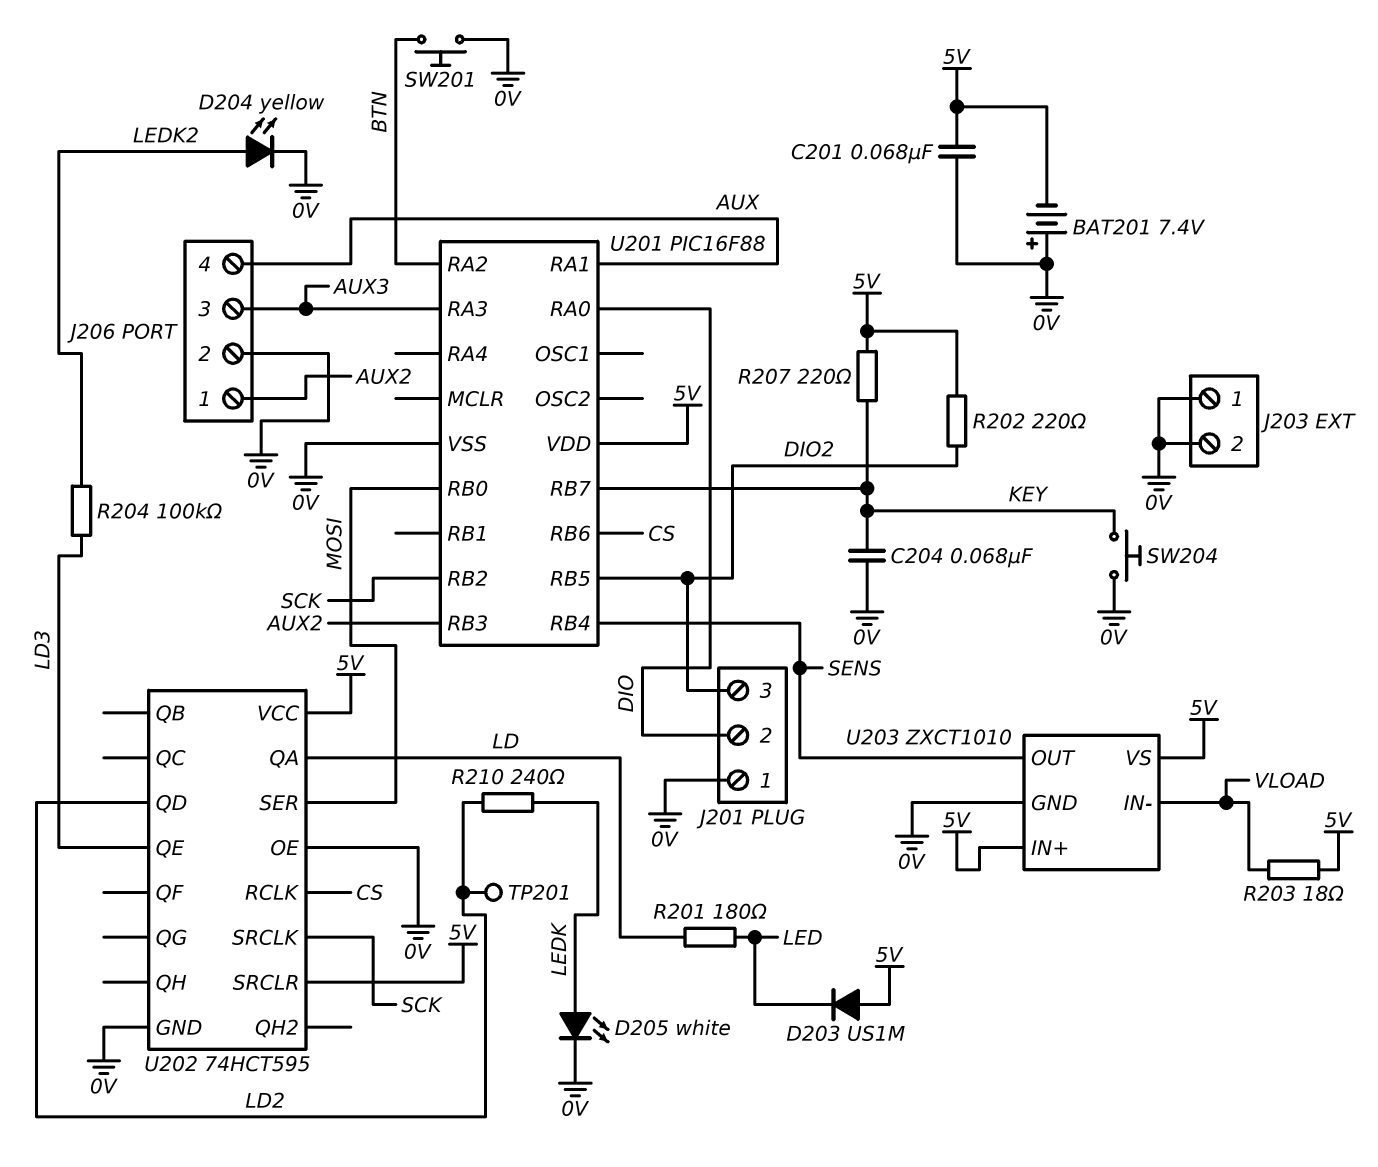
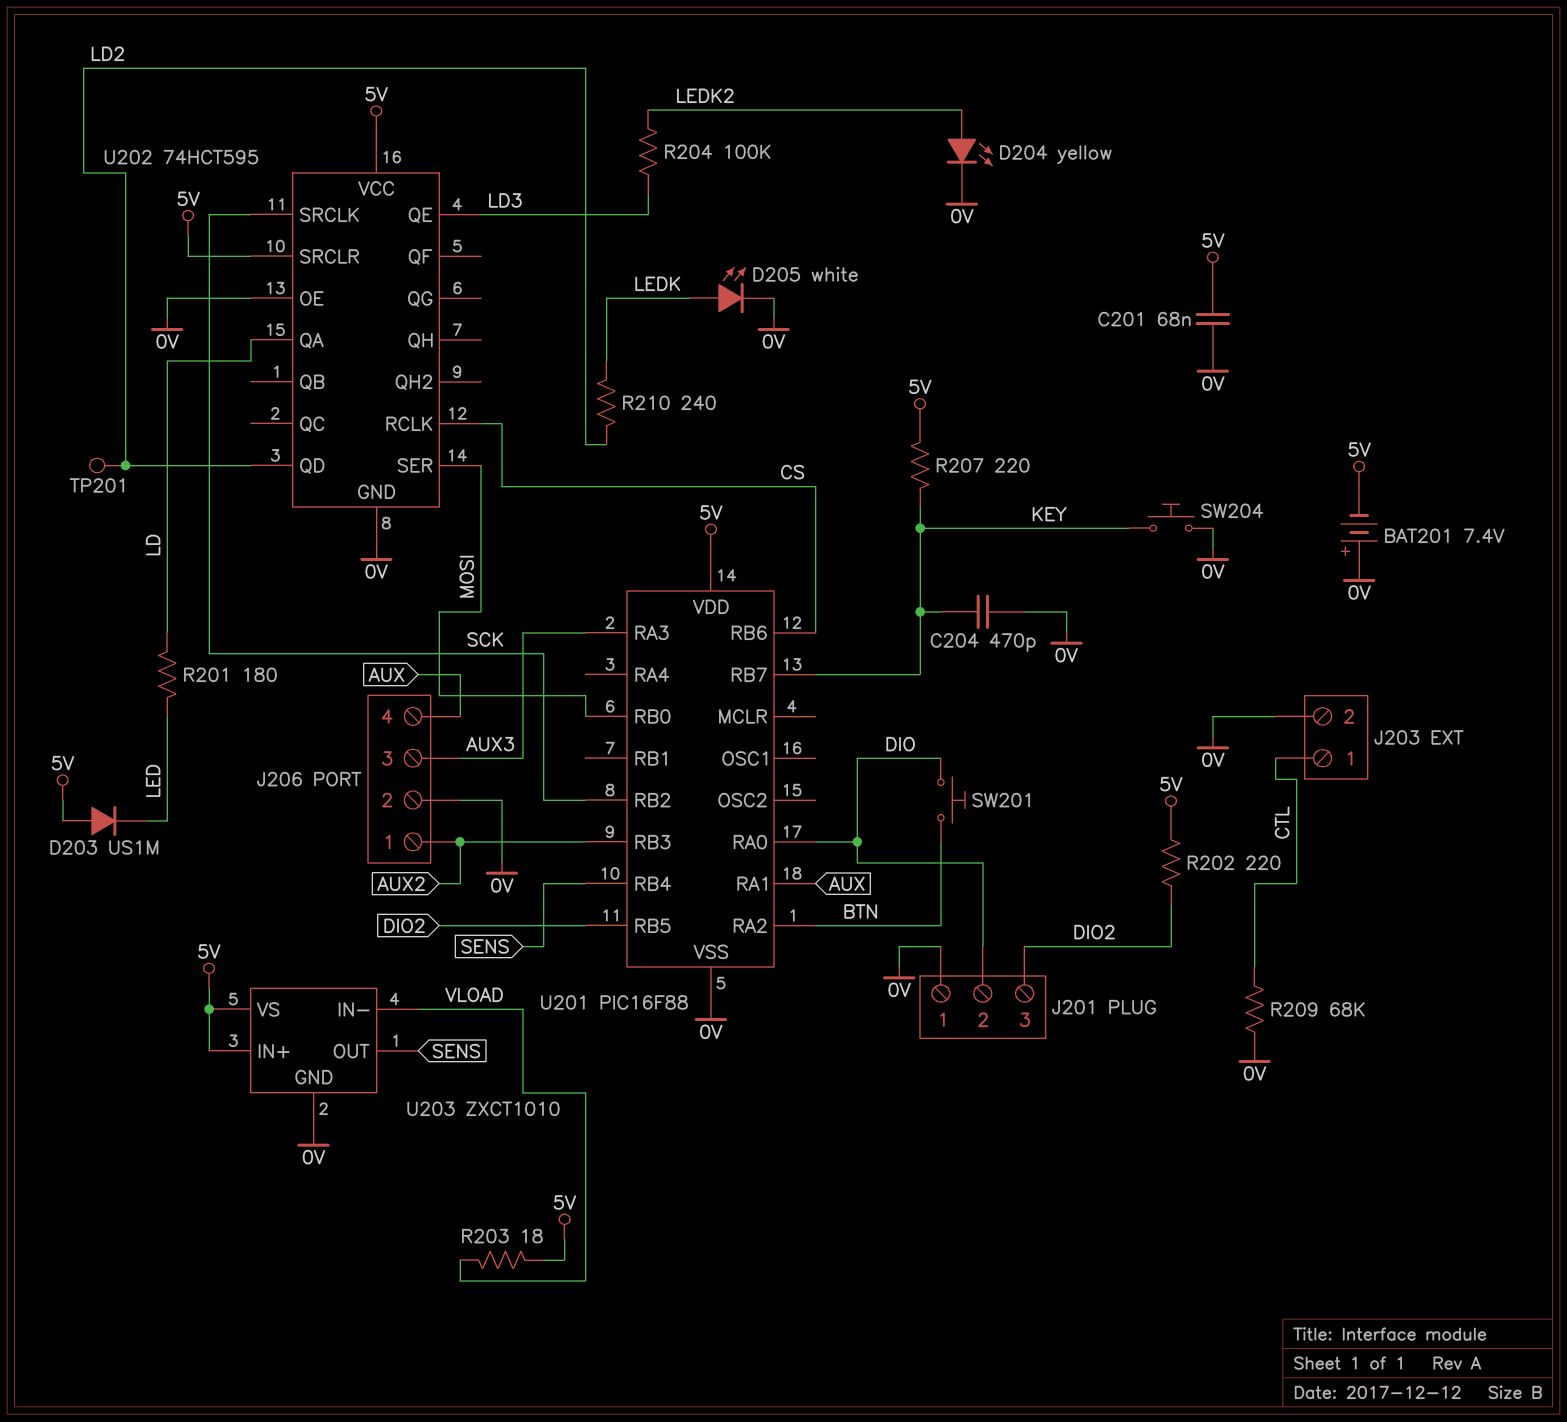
C204: 68nF (0V, KEY) -> 470pF (0V, KEY)
J203 pin 1: 0V -> CTL
R209: none -> 68k (0V, CTL)
SW201: button (0V, BTN) -> button (BTN, DIO)

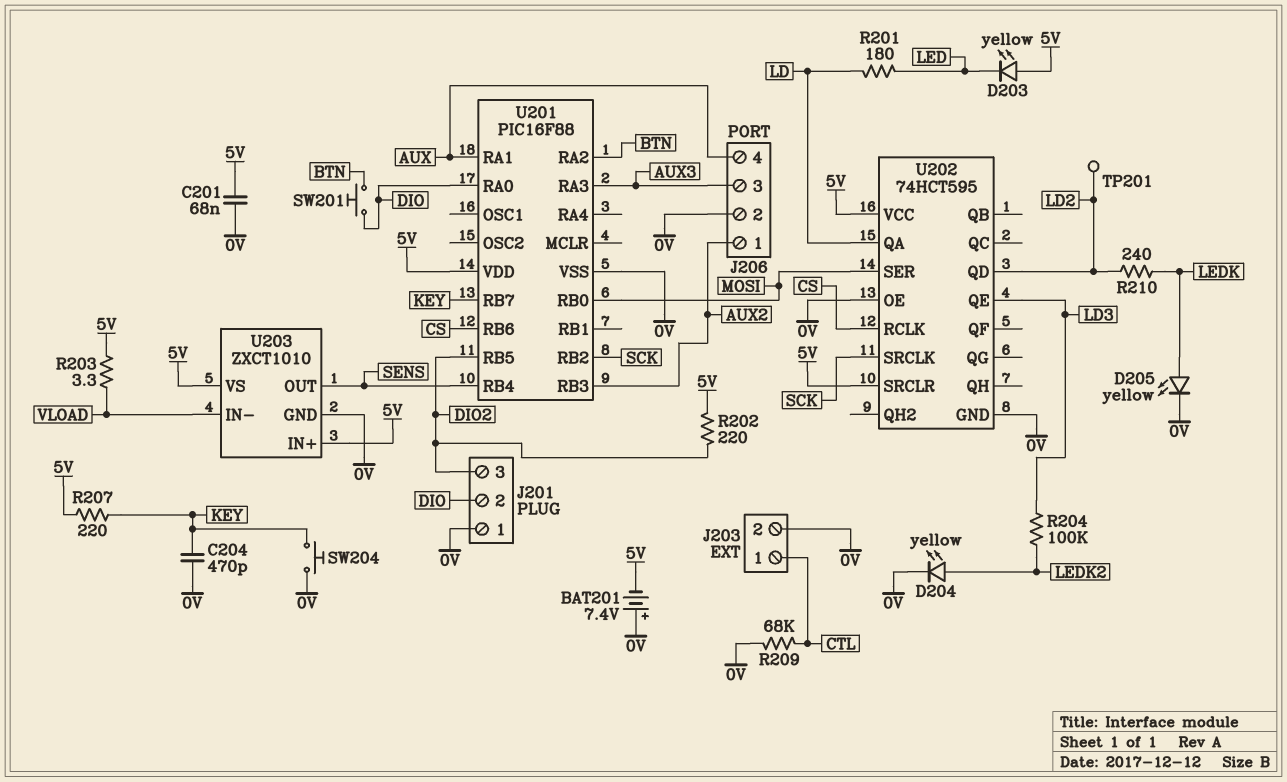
D203: diode US1M (A 5V, K LED) -> LED yellow (A 5V, K LED)
D205: LED white (A LEDK, K 0V) -> LED yellow (A LEDK, K 0V)
R203: 18 (5V, VLOAD) -> 3.3 (5V, VLOAD)

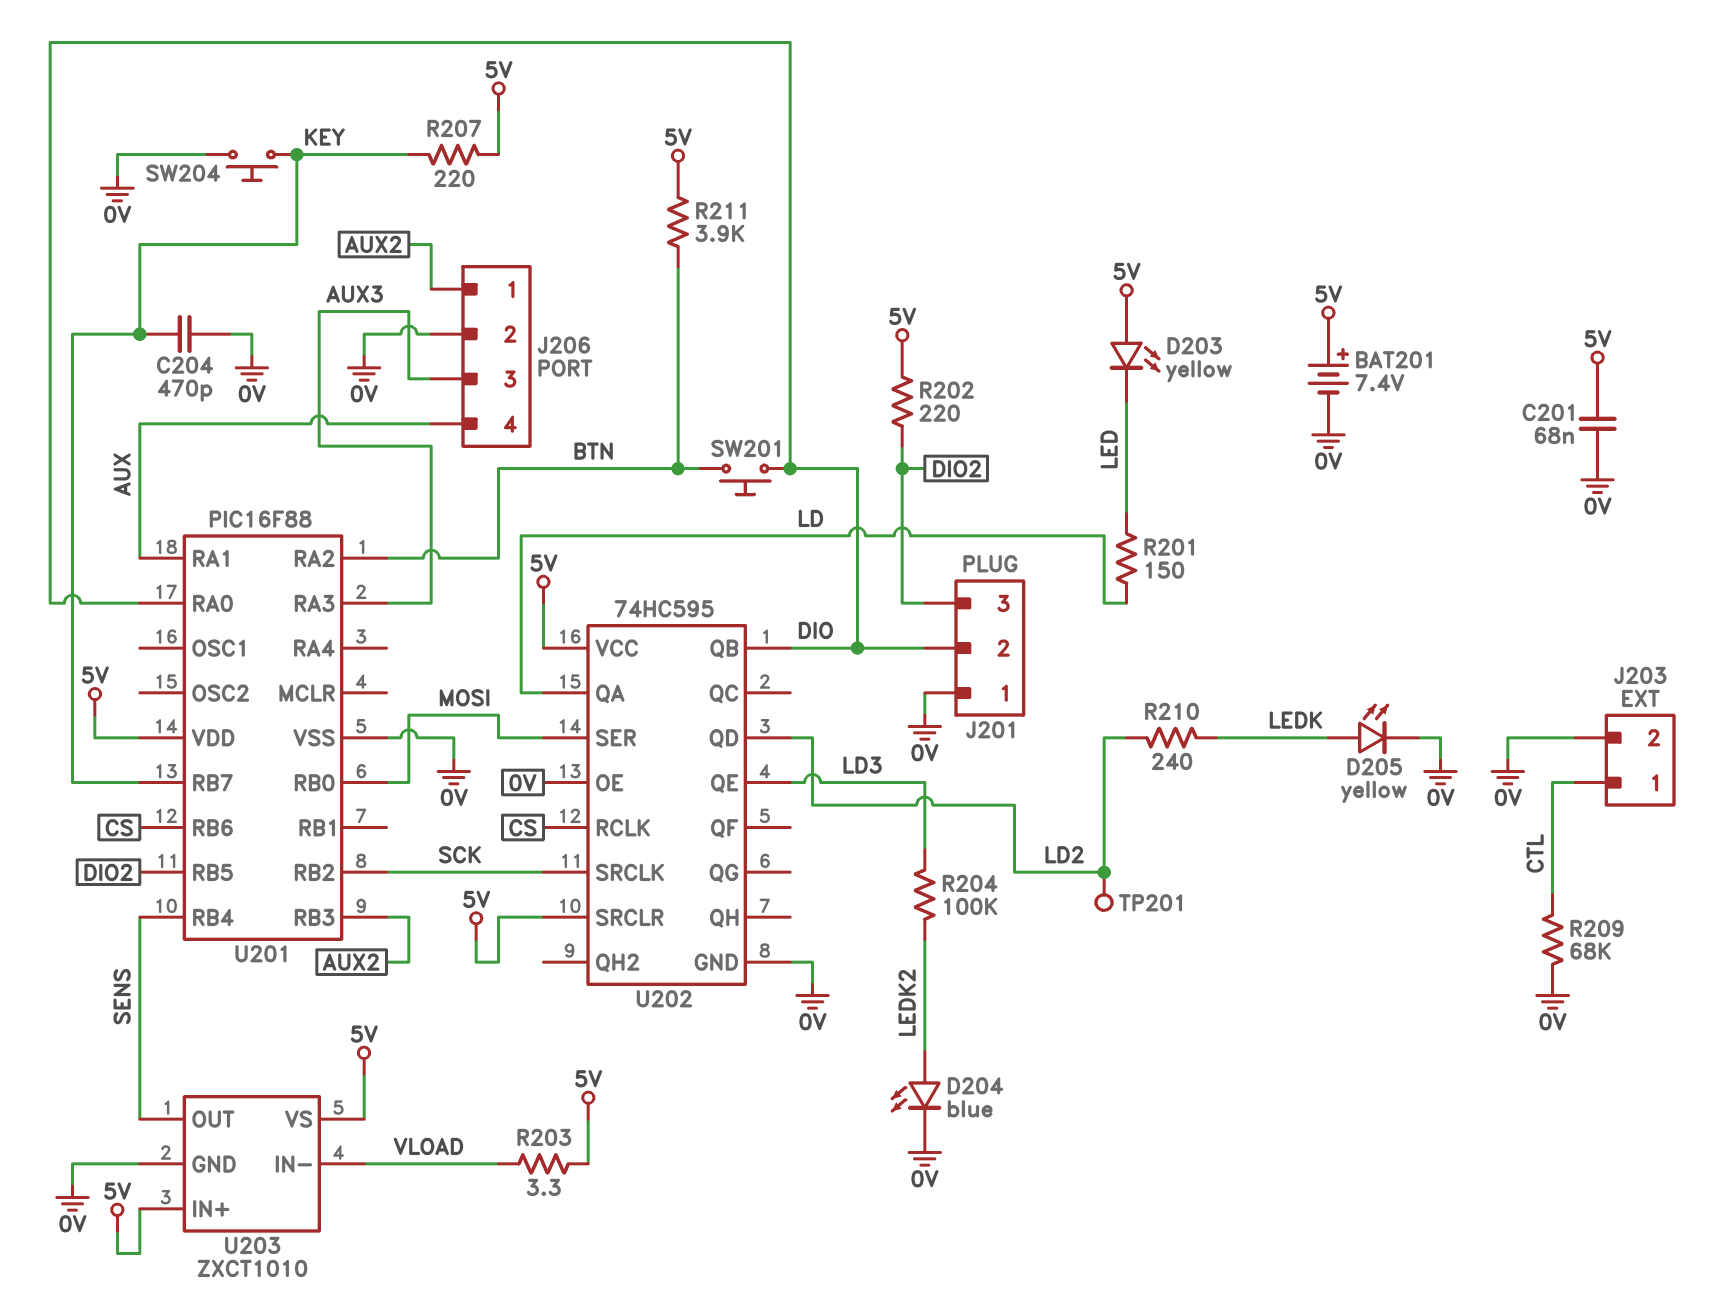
BAT201: 7.4V (plus 0V, minus 5V) -> 7.4V (plus 5V, minus 0V)
D204: LED yellow (A LEDK2, K 0V) -> LED blue (A LEDK2, K 0V)
R201: 180 (LD, LED) -> 150 (LD, LED)
R211: none -> 3.9k (5V, BTN)
U202: 74HCT595 -> 74HC595
U202 pin QB: none -> DIO

